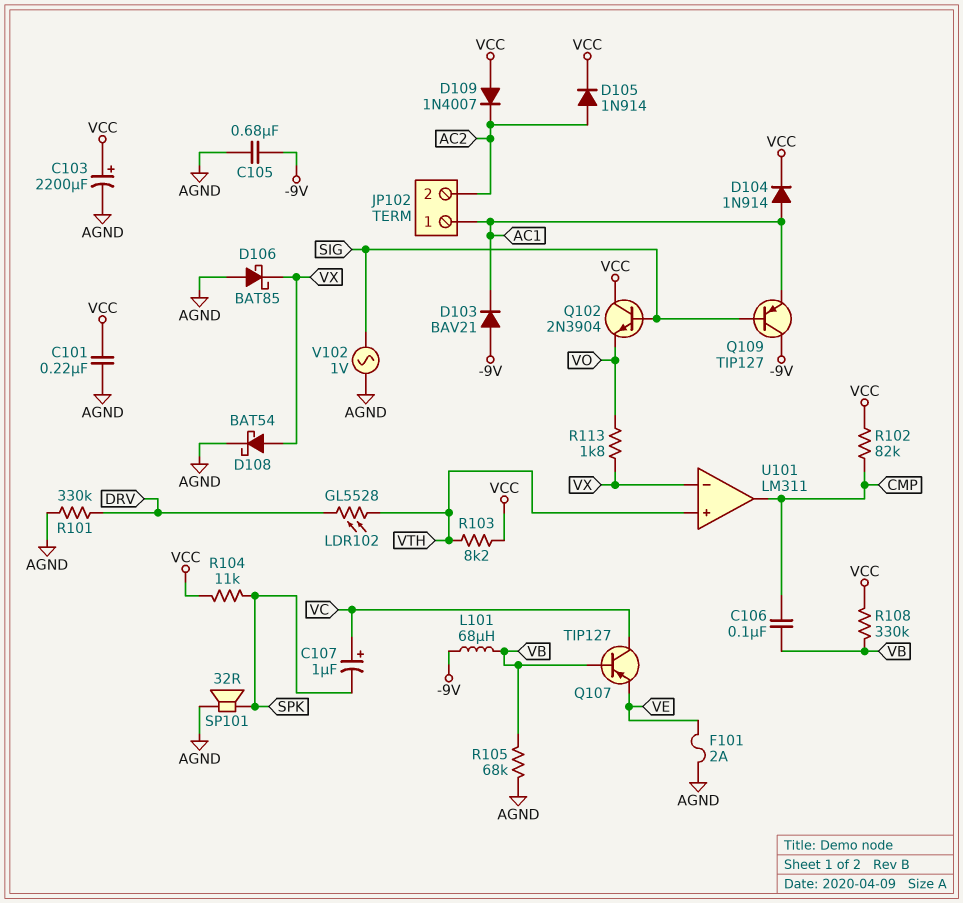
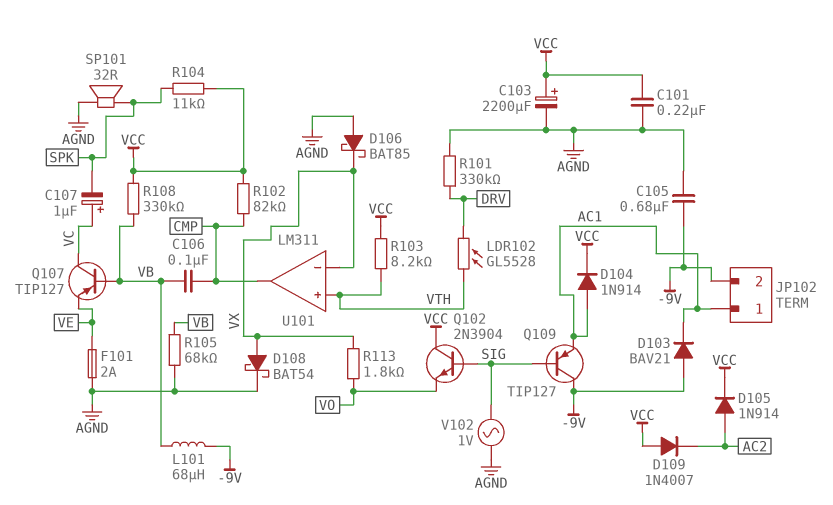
JP102 pin 2: AC2 -> -9V

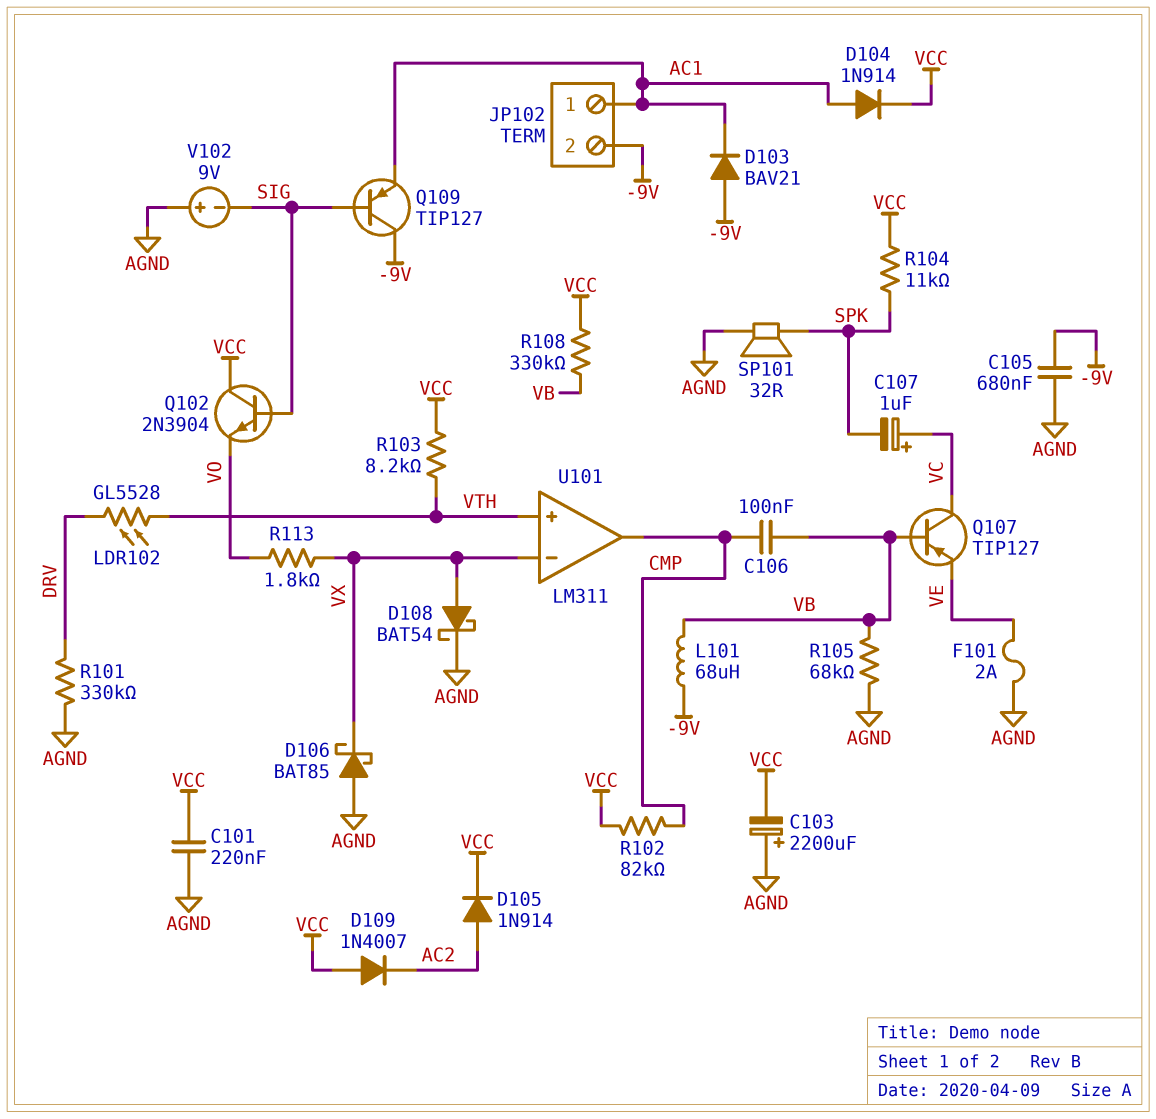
C103: 2200uF (plus VCC, minus AGND) -> 2200uF (plus AGND, minus VCC)
V102: AC 1V (AGND, SIG) -> 9V (plus AGND, minus SIG)

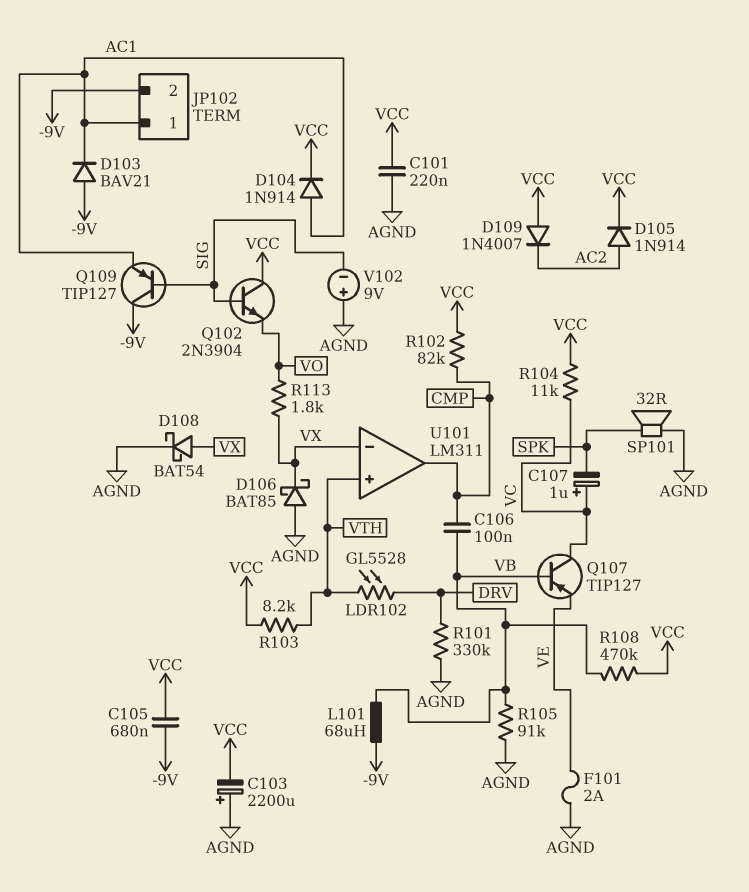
C105: 680nF (-9V, AGND) -> 680nF (-9V, VCC)
R104: 11k (SPK, VCC) -> 11k (VC, VCC)
R105: 68k (AGND, VB) -> 91k (AGND, VB)
R108: 330k (VB, VCC) -> 470k (VB, VCC)

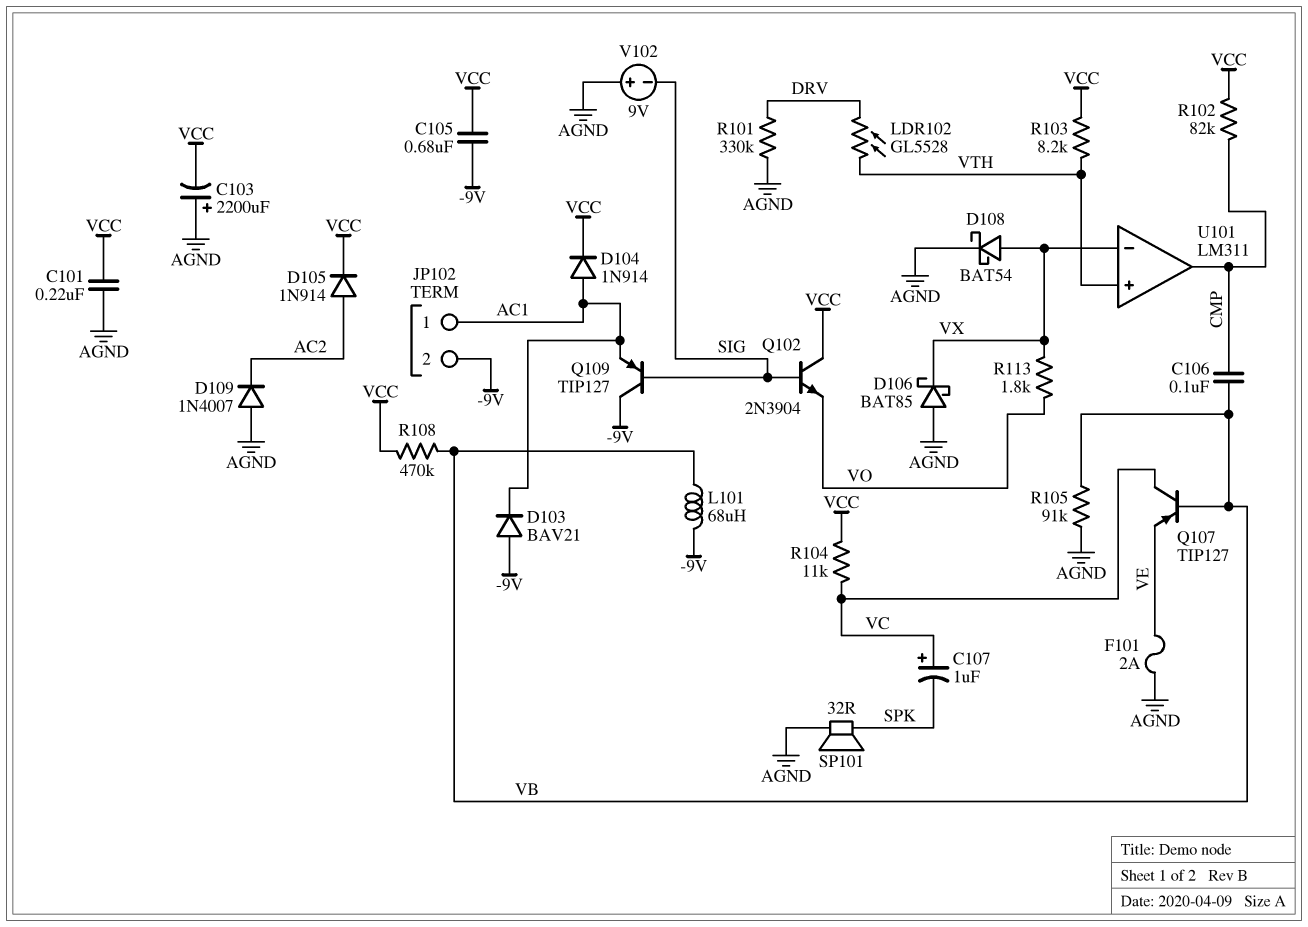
D109: diode 1N4007 (A VCC, K AC2) -> diode 1N4007 (A AGND, K AC2)

